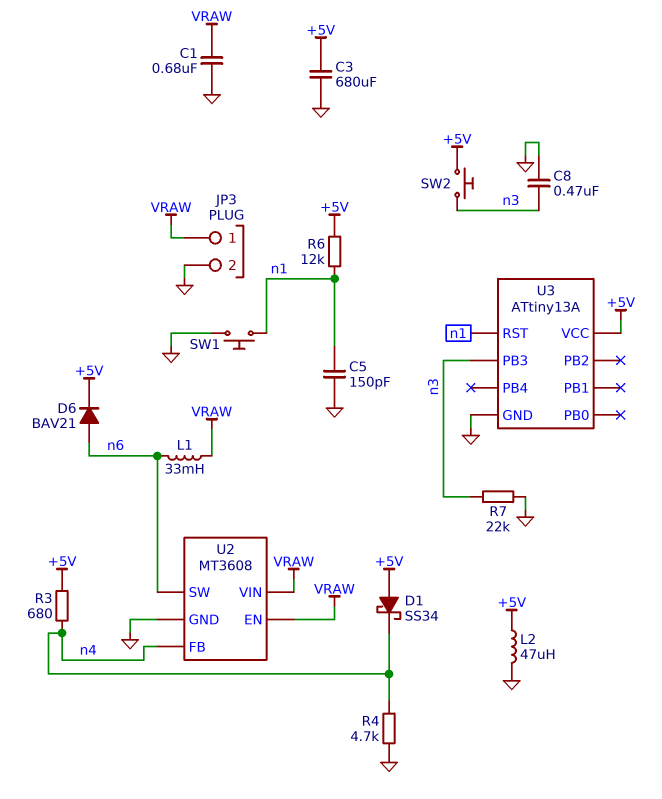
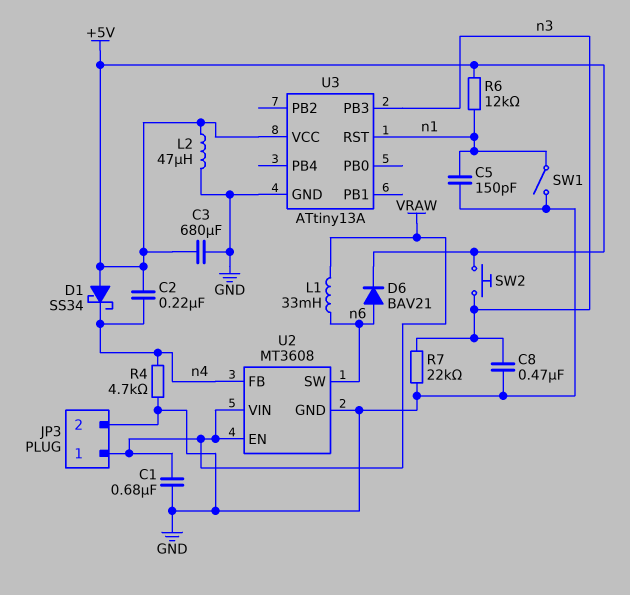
C2: none -> 220nF (+5V, n4)
R3: 680 (+5V, n4) -> none
SW1: button (GND, n1) -> switch (GND, n1)

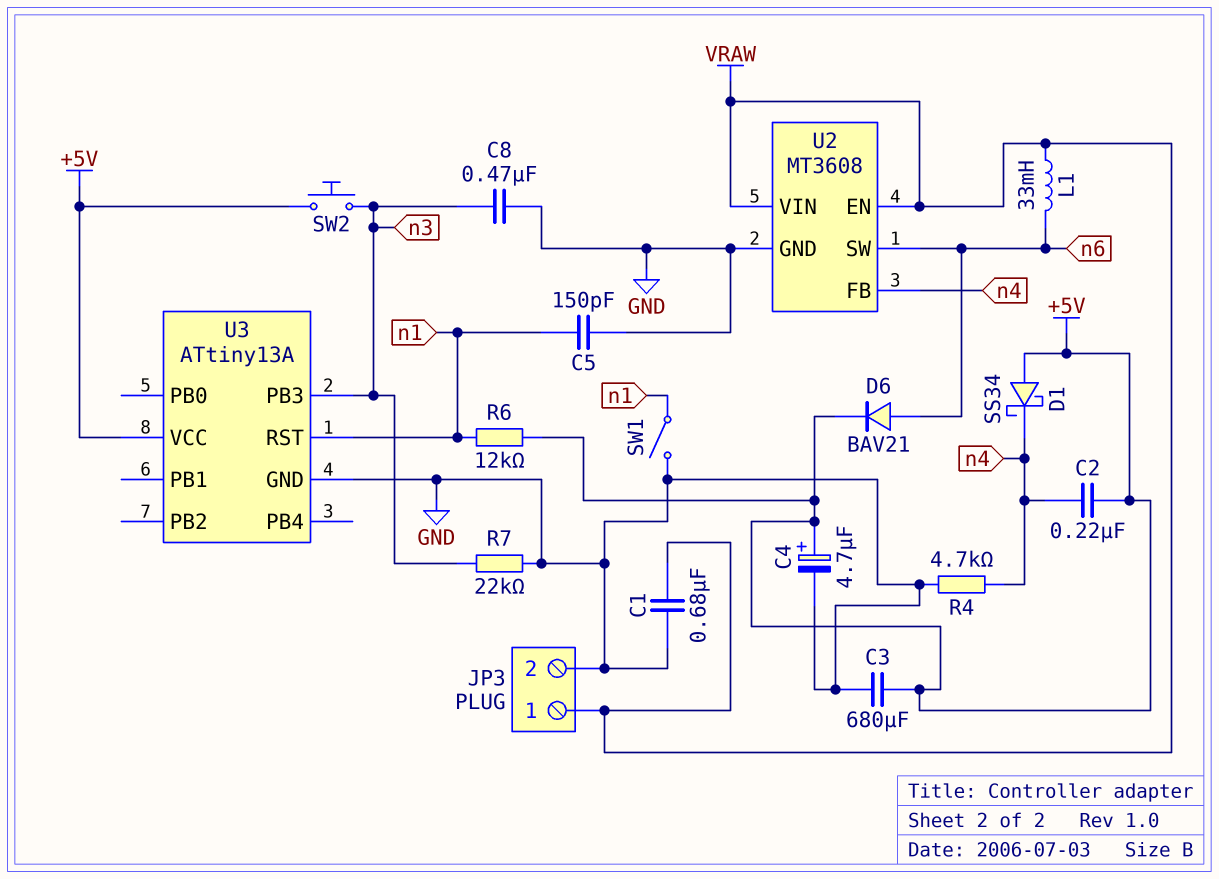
C4: none -> 4.7uF (plus +5V, minus GND)
L2: 47uH (+5V, GND) -> none

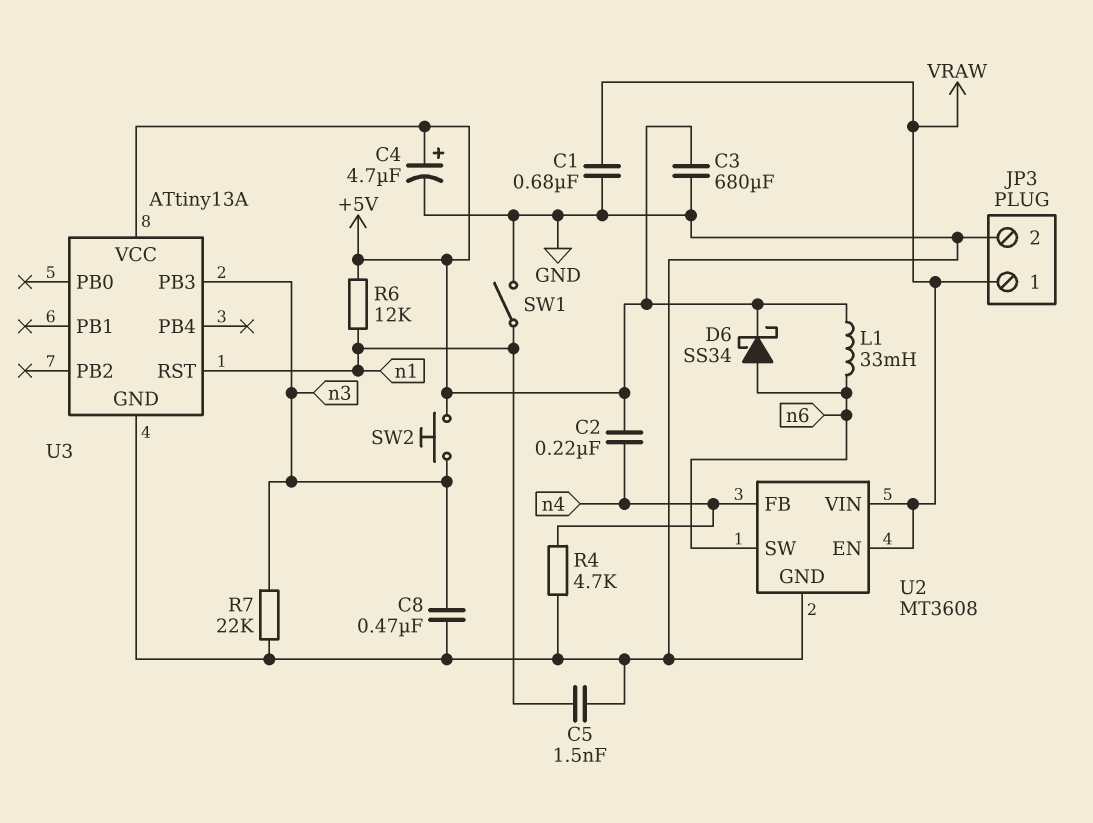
C5: 150pF (GND, n1) -> 1.5nF (GND, n1)
D1: schottky SS34 (A +5V, K n4) -> none
D6: diode BAV21 (A n6, K +5V) -> schottky SS34 (A n6, K +5V)
L1: 33mH (VRAW, n6) -> 33mH (+5V, n6)

